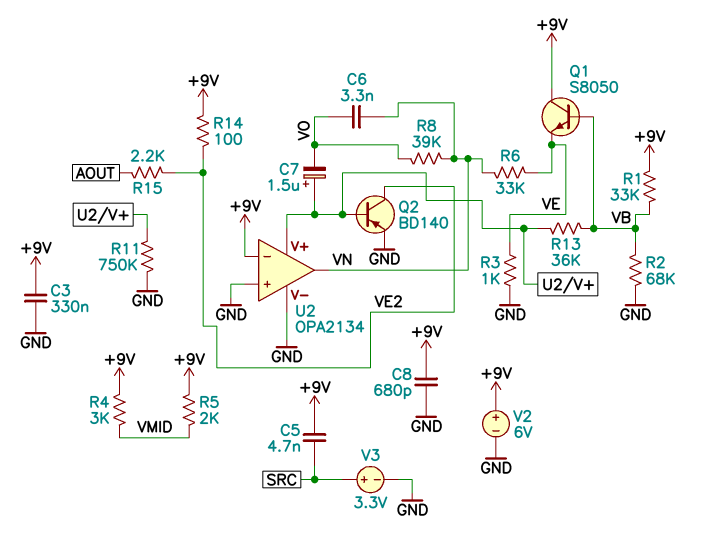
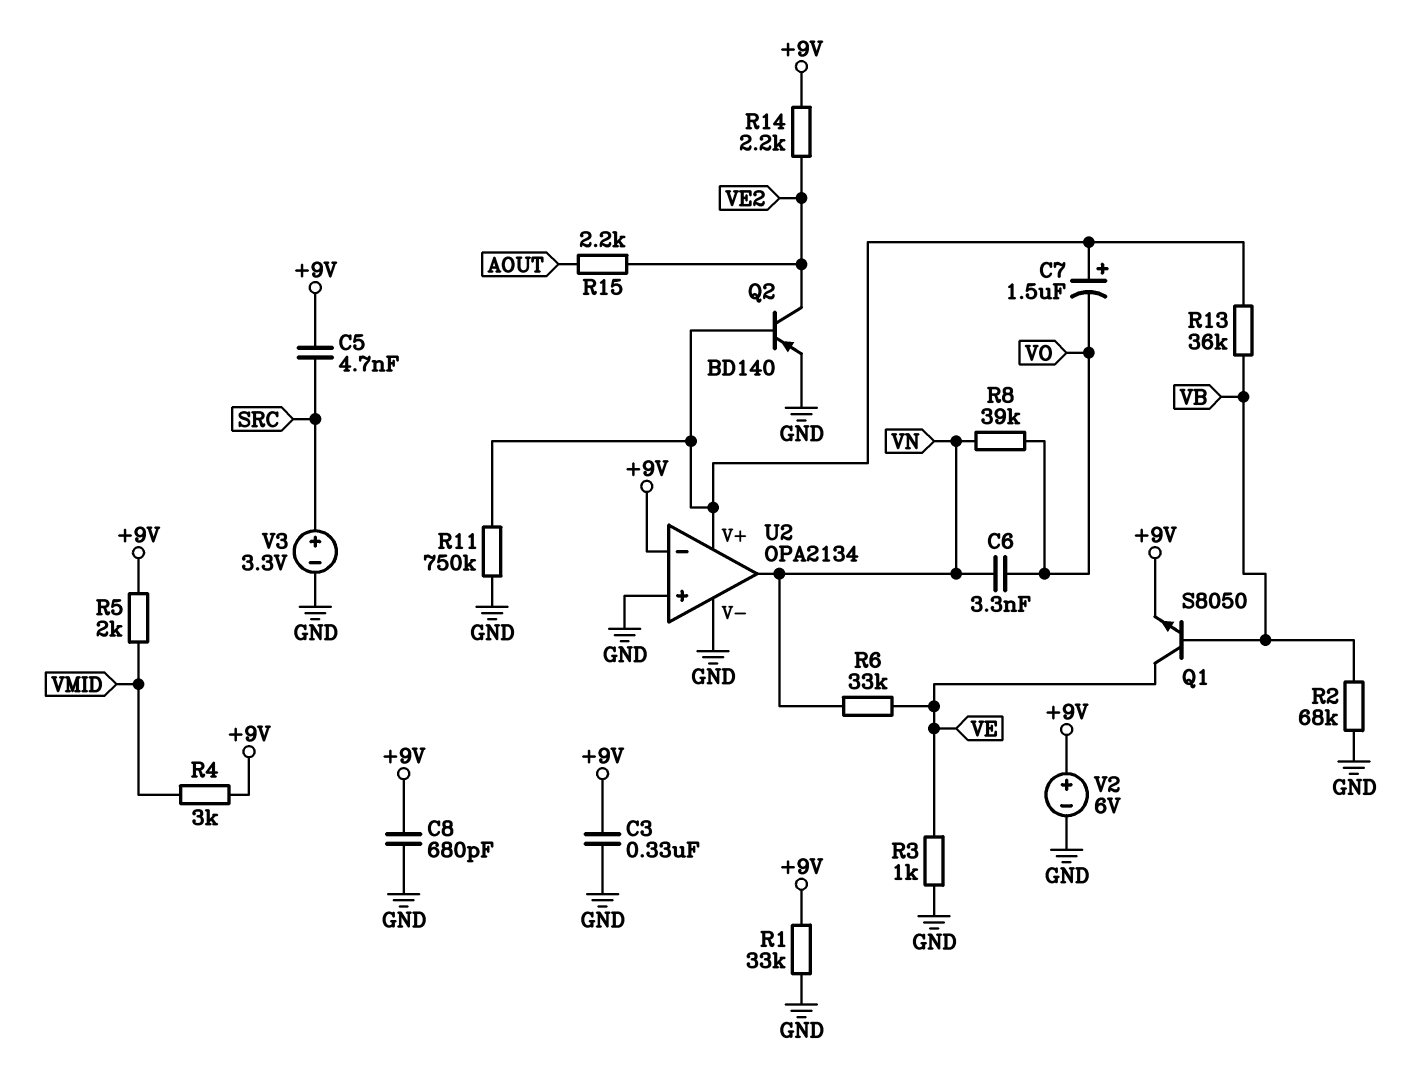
Q1: NPN S8050 (B VB, C +9V, E VE) -> NPN S8050 (B VB, C VE, E +9V)
R1: 33k (+9V, VB) -> 33k (+9V, GND)
R14: 100 (+9V, VE2) -> 2.2k (+9V, VE2)

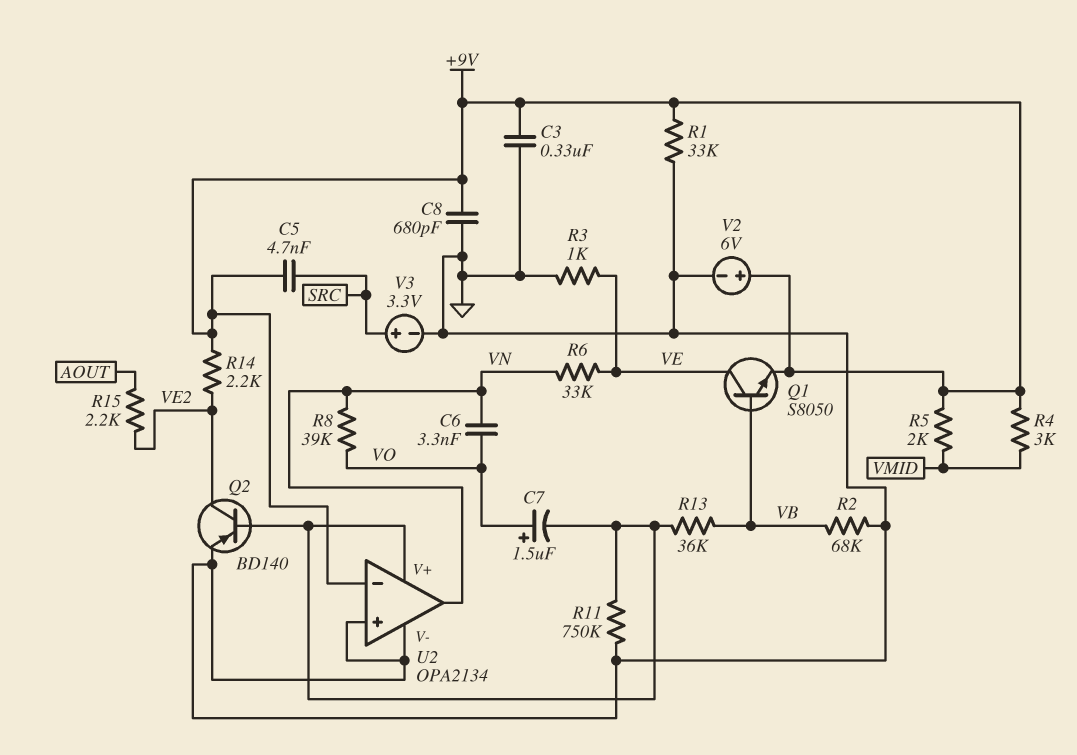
C7: 1.5uF (plus U2/V+, minus VO) -> 1.5uF (plus VO, minus U2/V+)

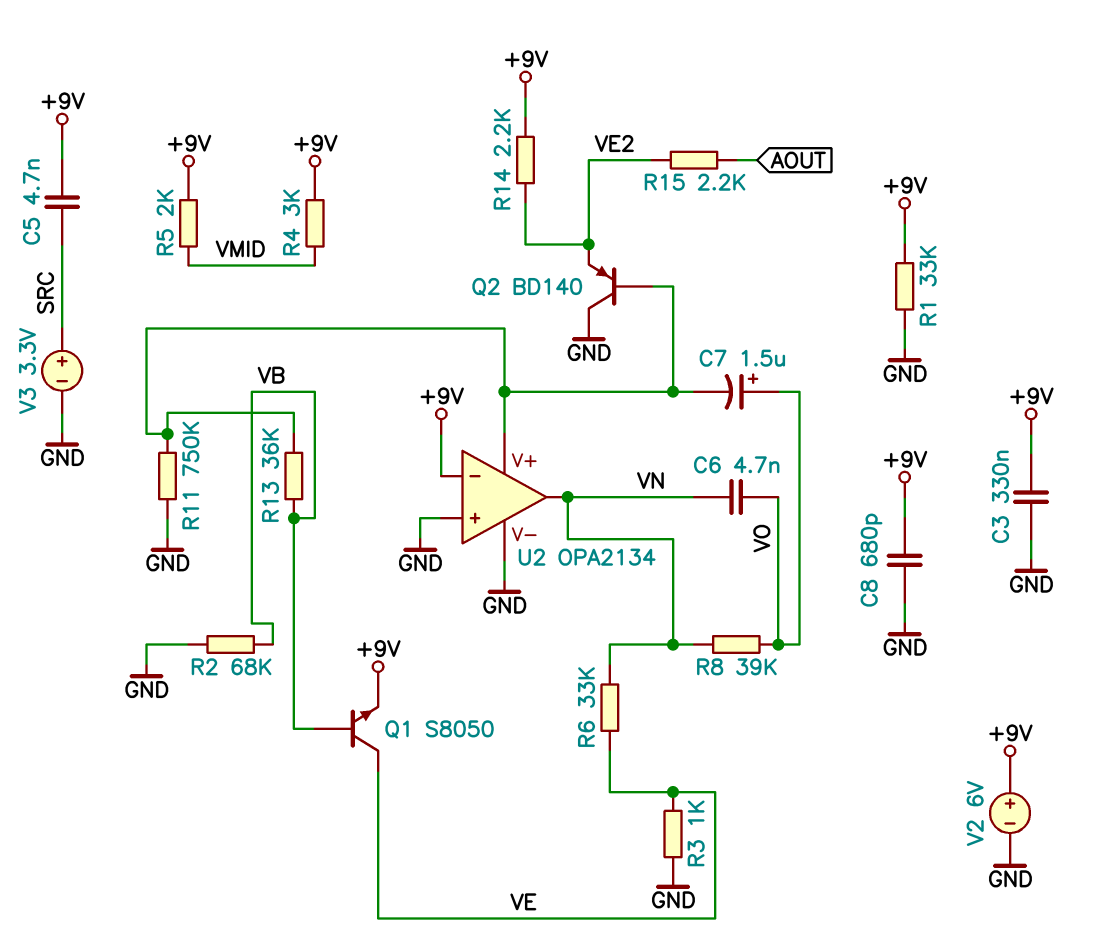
C6: 3.3nF (VN, VO) -> 4.7nF (VN, VO)
Q2: PNP BD140 (B U2/V+, C VE2, E GND) -> PNP BD140 (B U2/V+, C GND, E VE2)

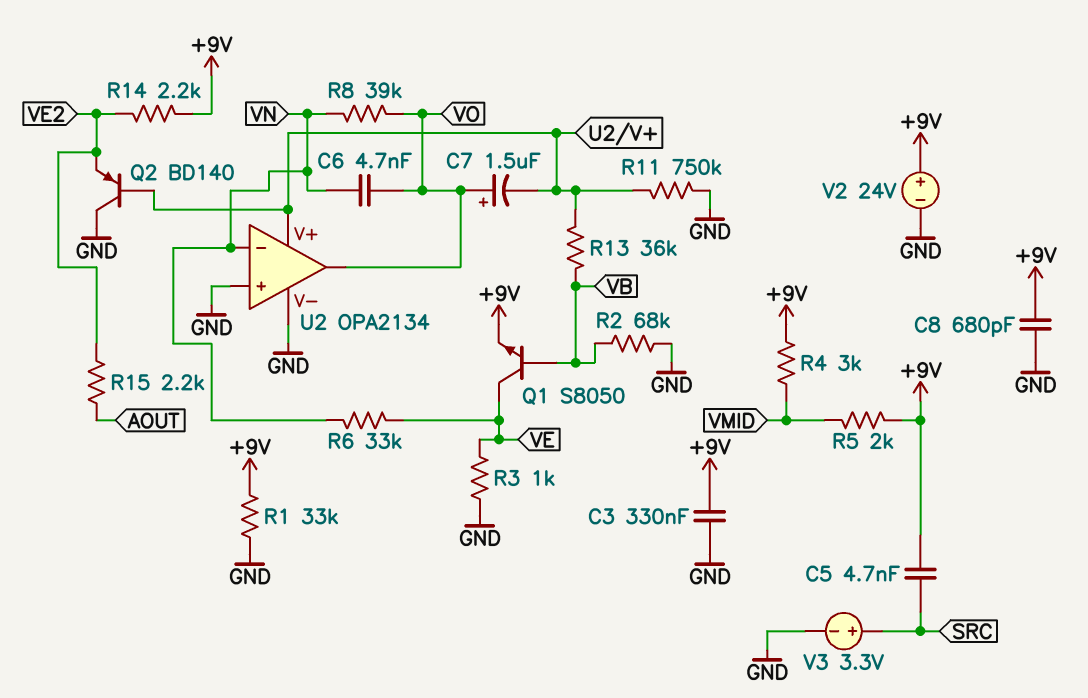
U2 pin in-: +9V -> VN
U2 pin out: VN -> VO
V2: 6V (plus +9V, minus GND) -> 24V (plus +9V, minus GND)

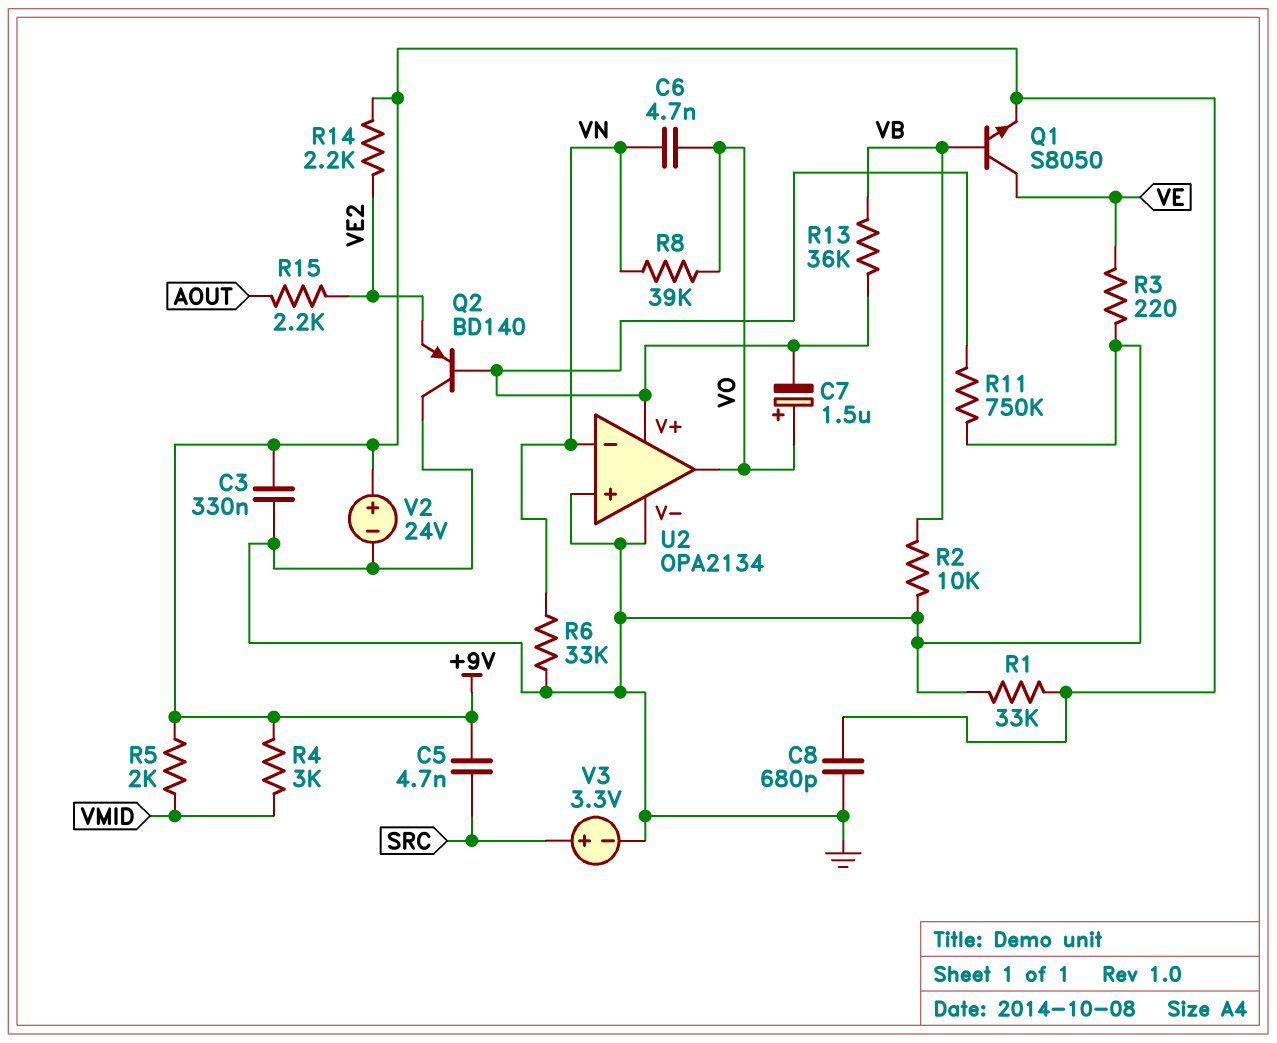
R2: 68k (GND, VB) -> 10k (GND, VB)
R3: 1k (GND, VE) -> 220 (GND, VE)
R6: 33k (VE, VN) -> 33k (GND, VN)

